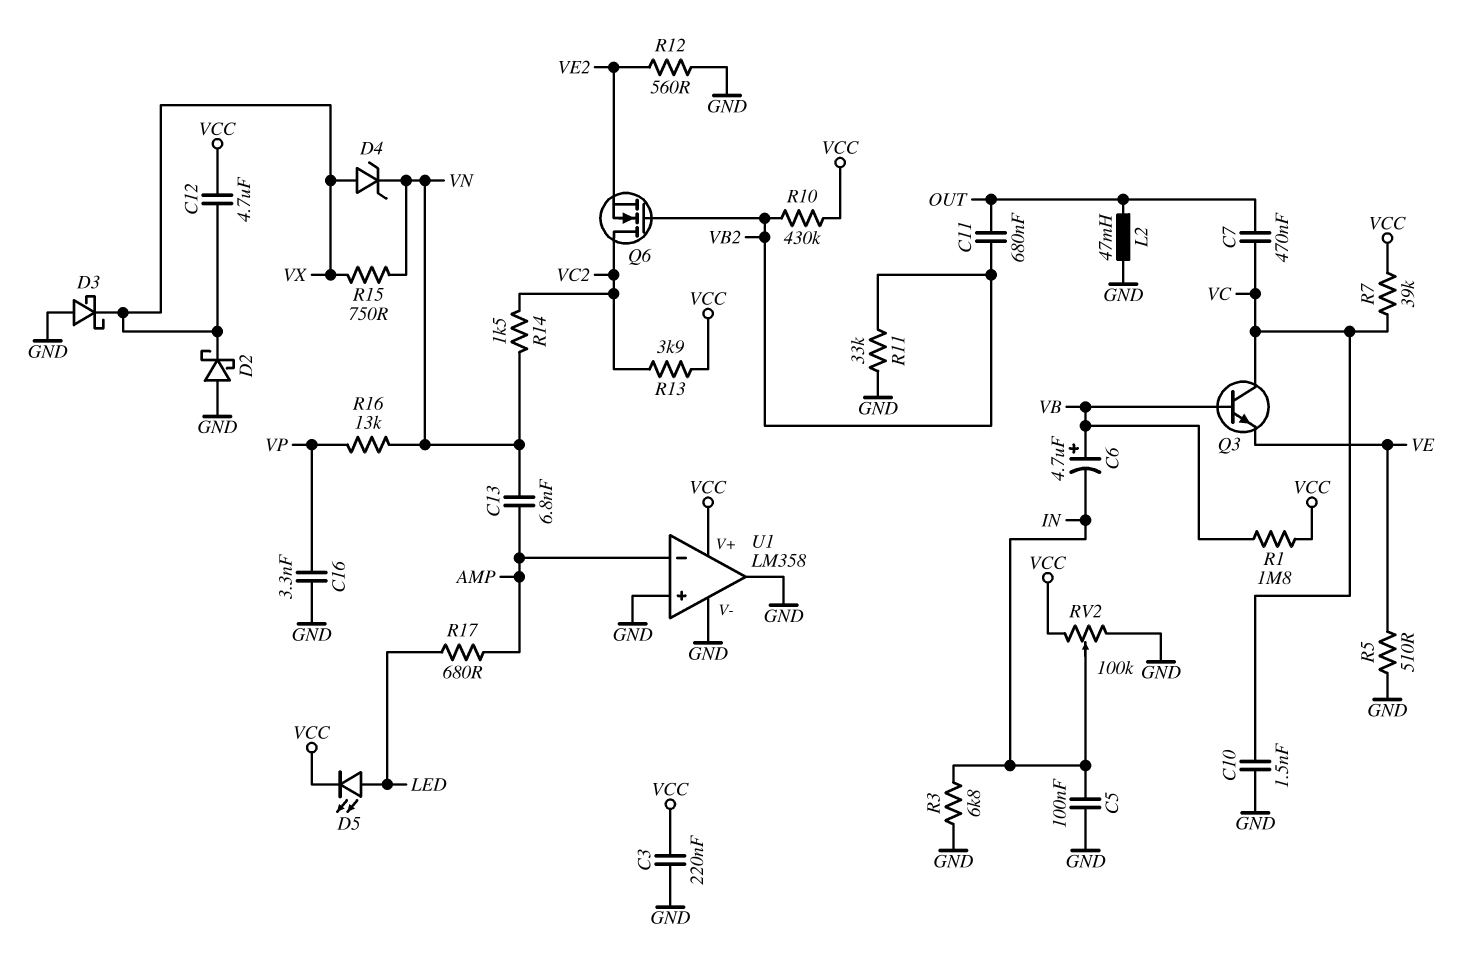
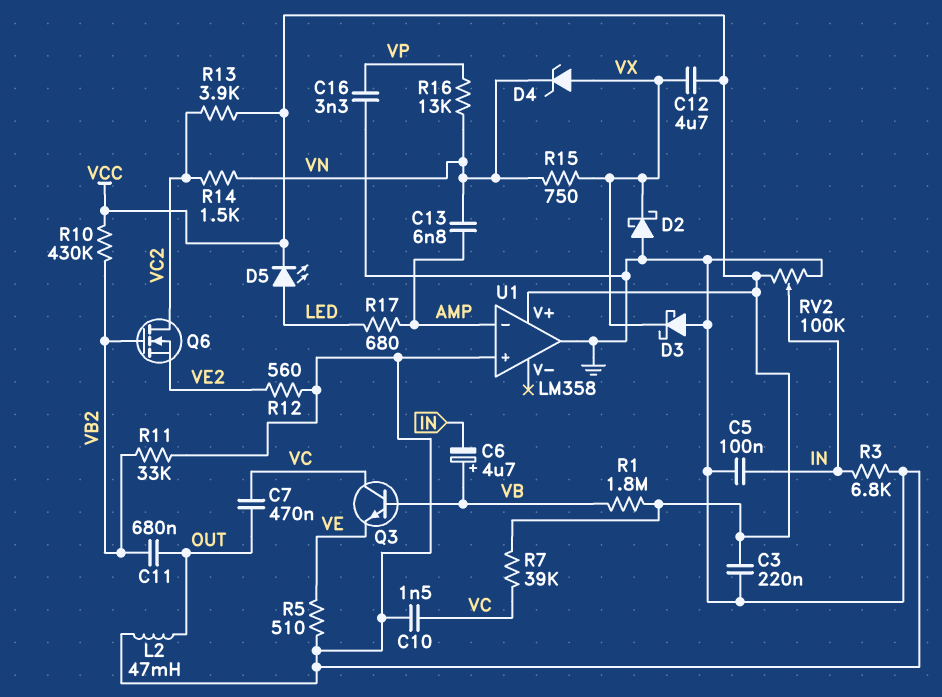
U1 pin V-: GND -> none

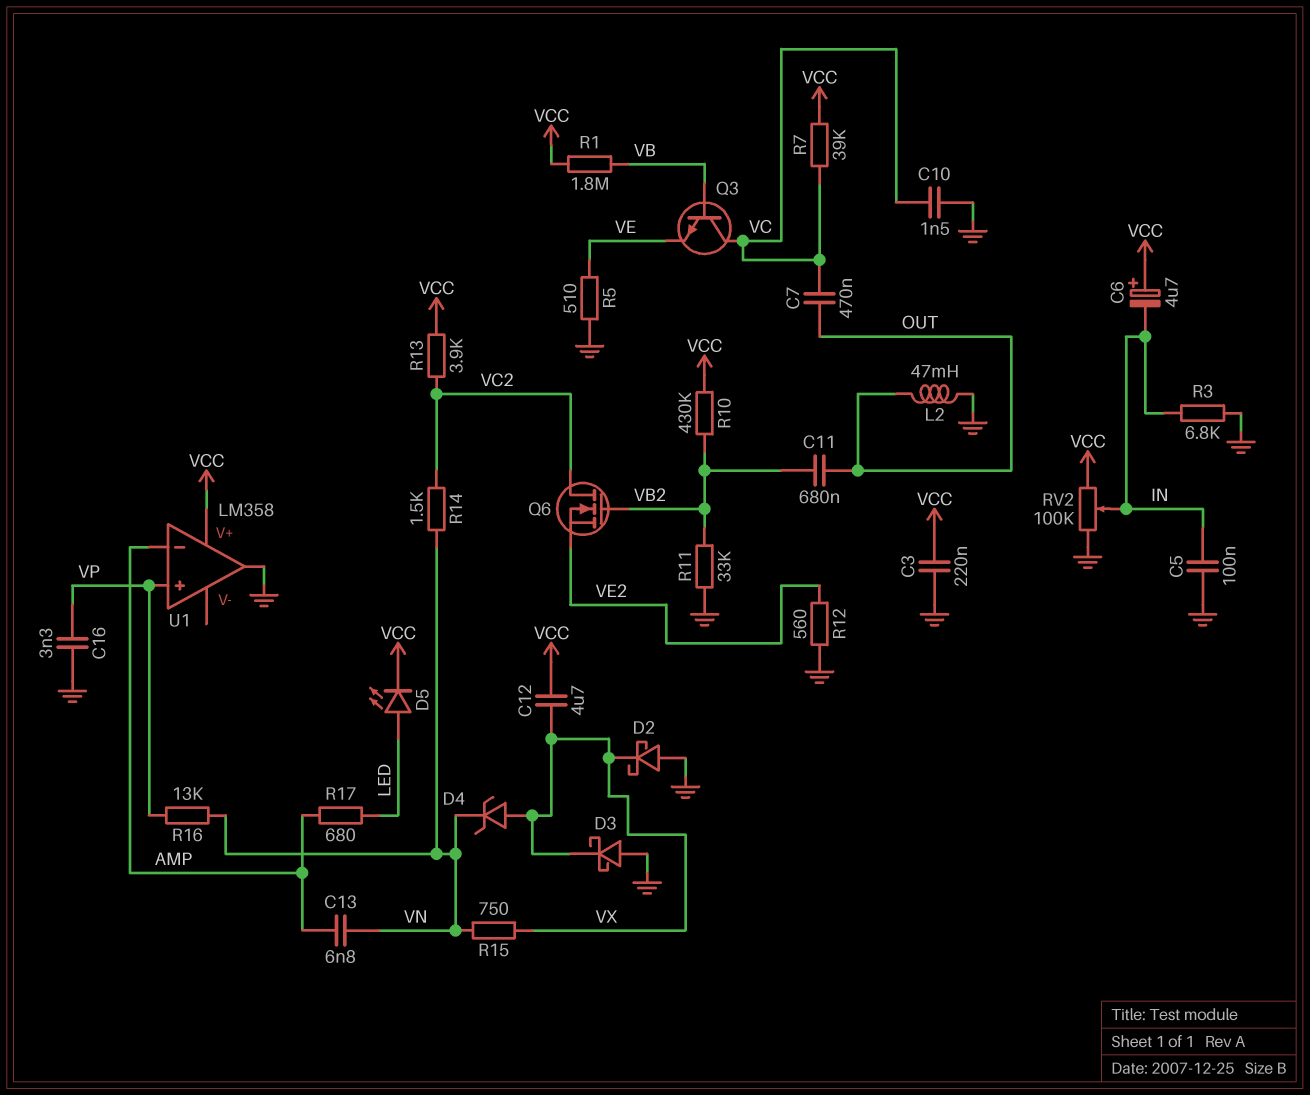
C6: 4.7uF (plus VB, minus IN) -> 4.7uF (plus VCC, minus IN)
U1 pin in+: GND -> VP

